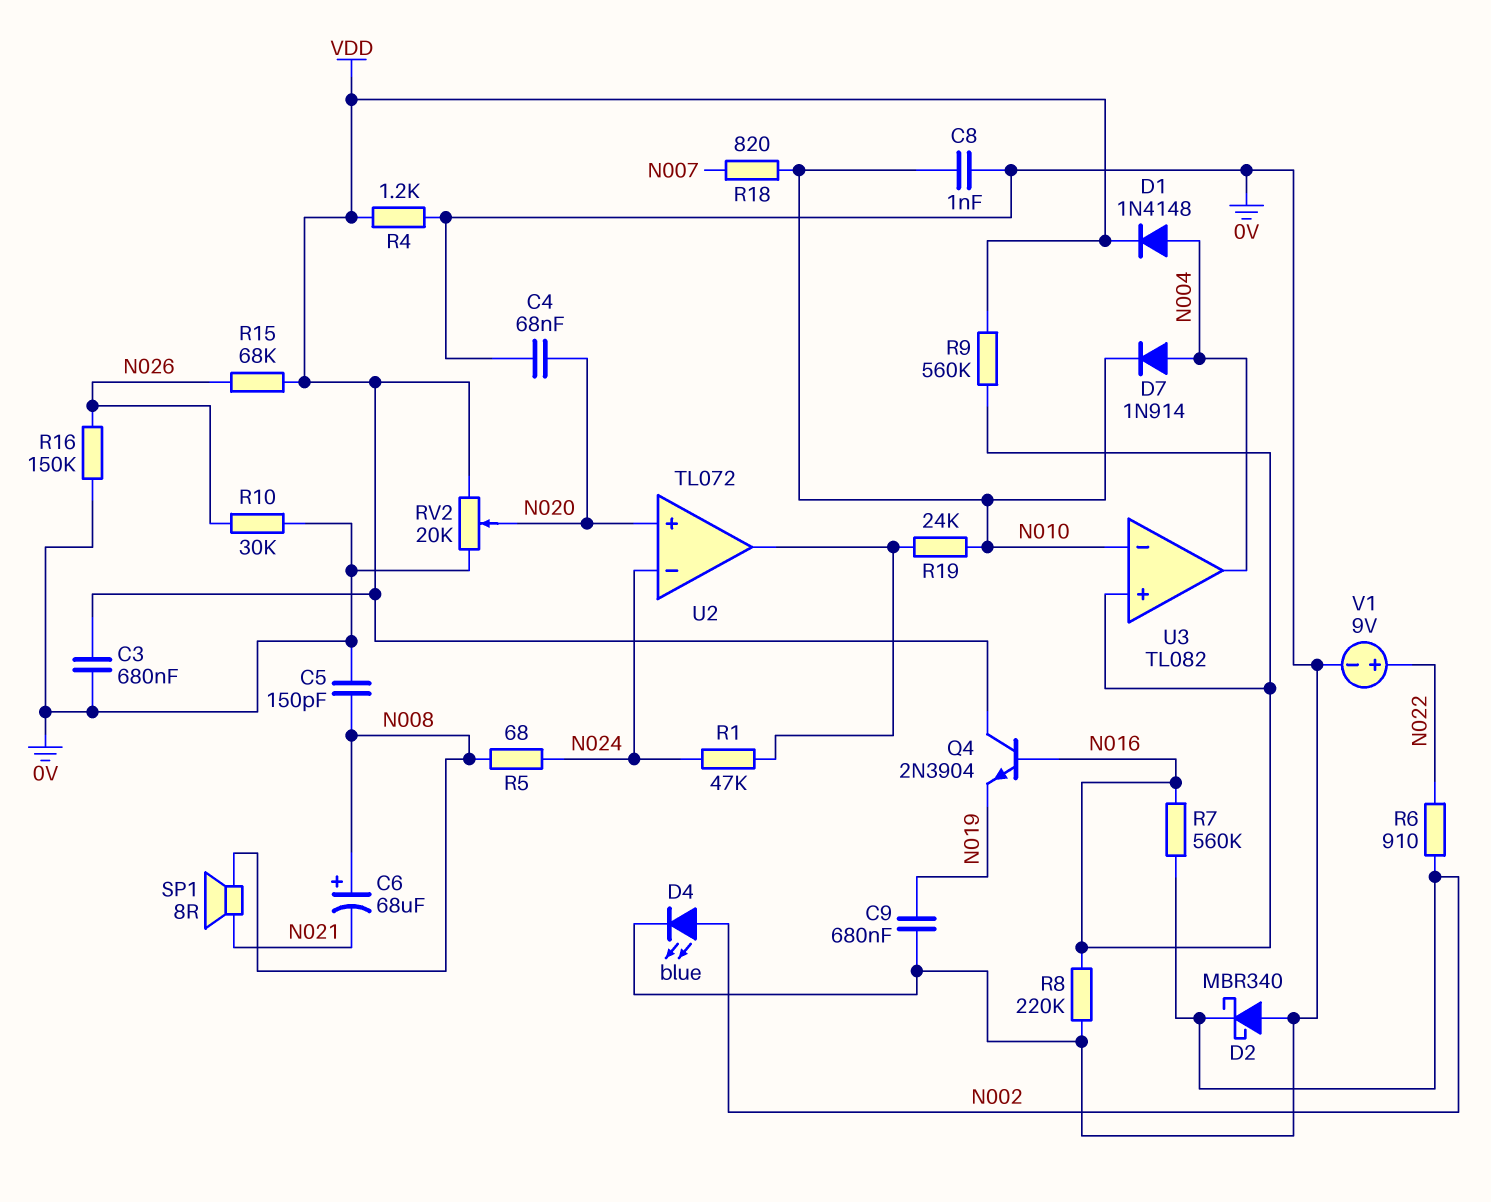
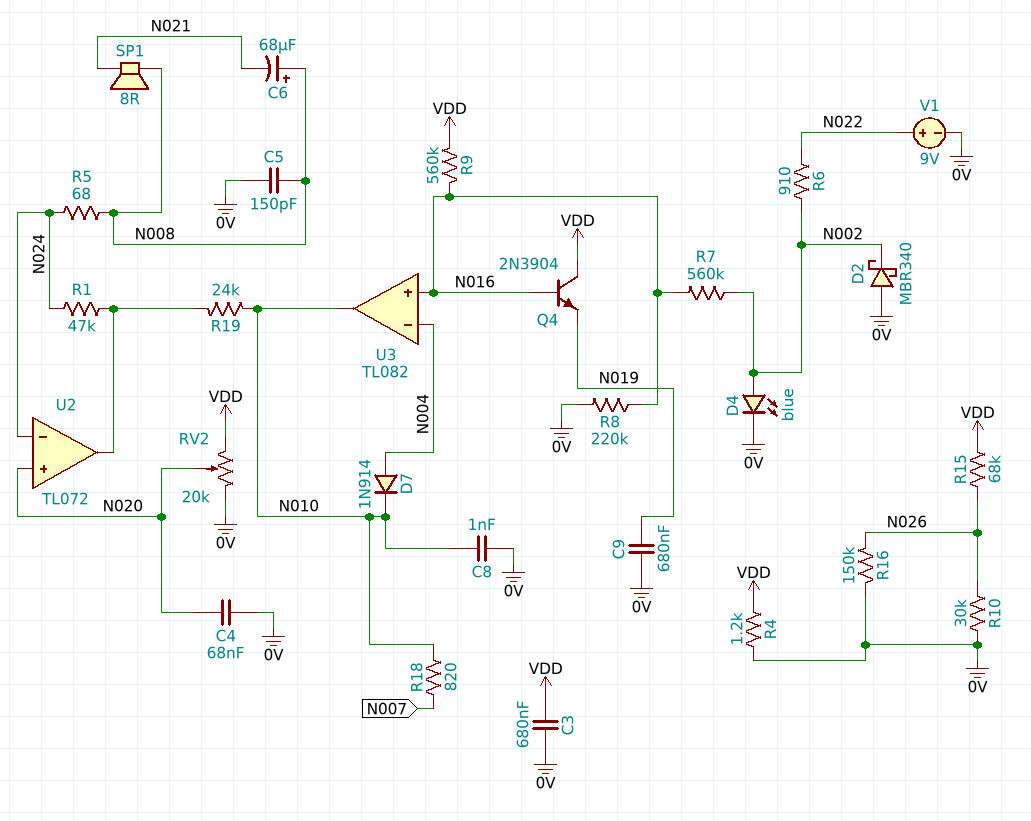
D1: diode 1N4148 (A N004, K VDD) -> none
U3 pin in-: N010 -> N004
U3 pin out: N004 -> N010

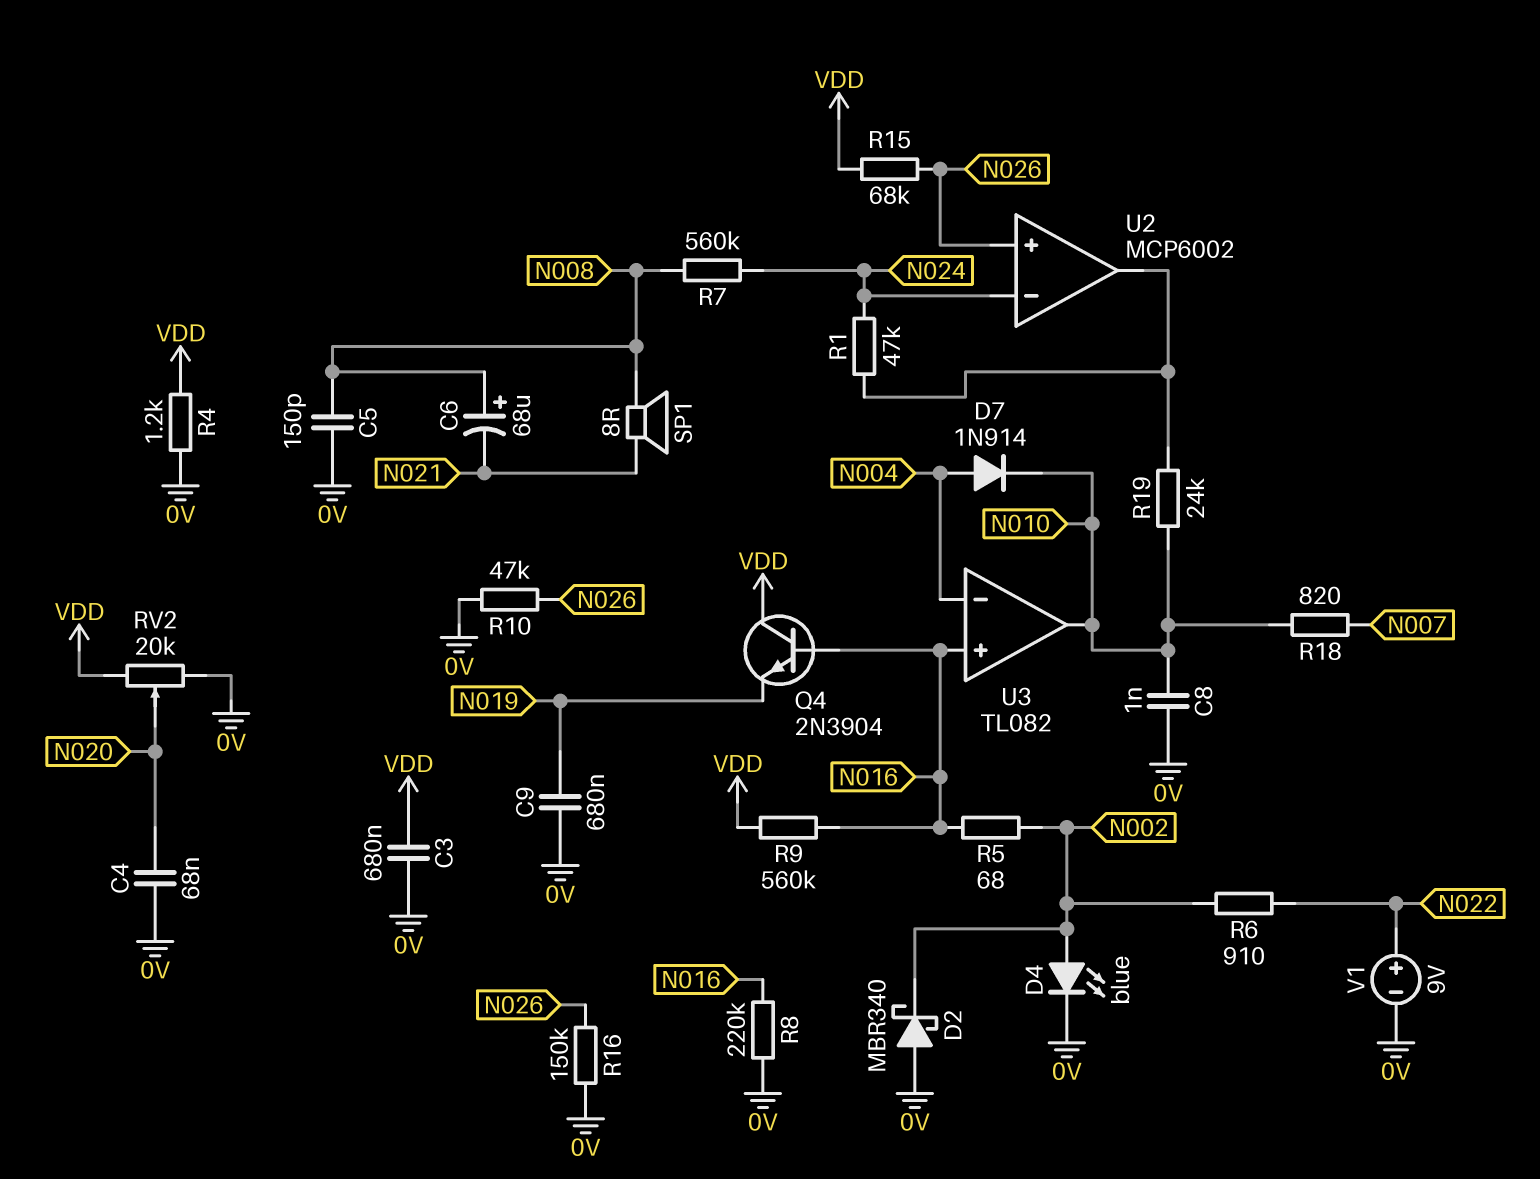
R5: 68 (N008, N024) -> 68 (N002, N016)
R7: 560k (N002, N016) -> 560k (N008, N024)
R10: 30k (0V, N026) -> 47k (0V, N026)
U2: TL072 -> MCP6002
U2 pin in+: N020 -> N026

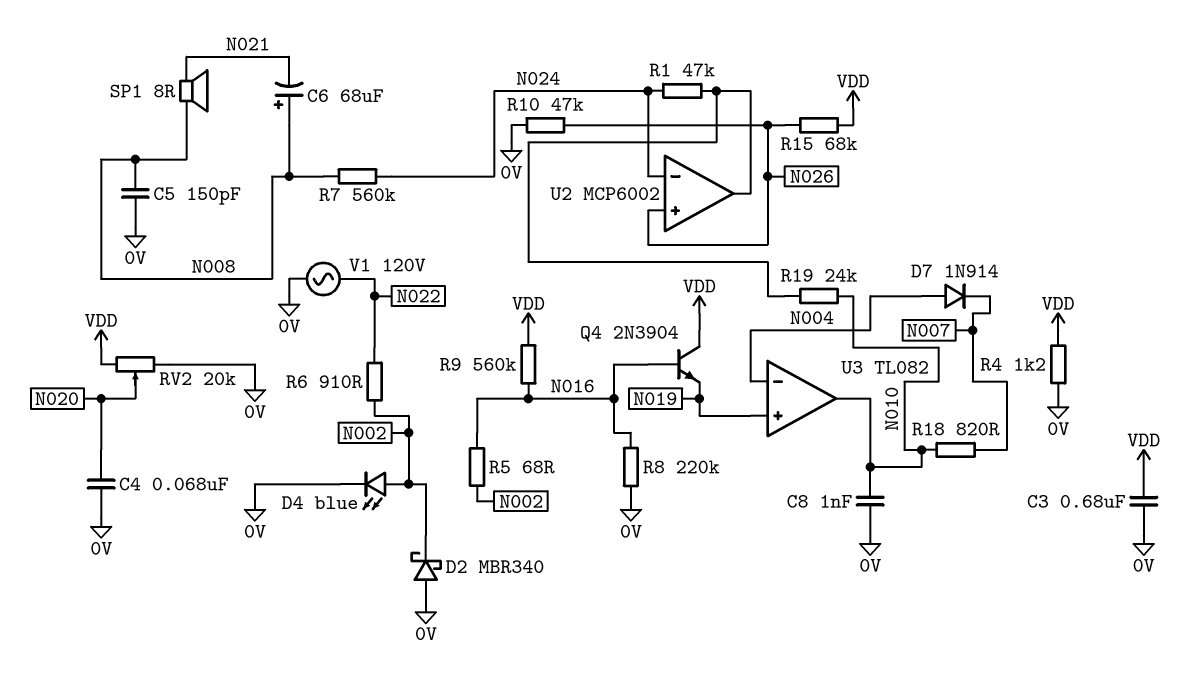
C9: 680nF (0V, N019) -> none
D7: diode 1N914 (A N004, K N010) -> diode 1N914 (A N004, K N007)
R16: 150k (0V, N026) -> none
U3 pin in+: N016 -> N019
V1: 9V (plus N022, minus 0V) -> AC 120V (0V, N022)

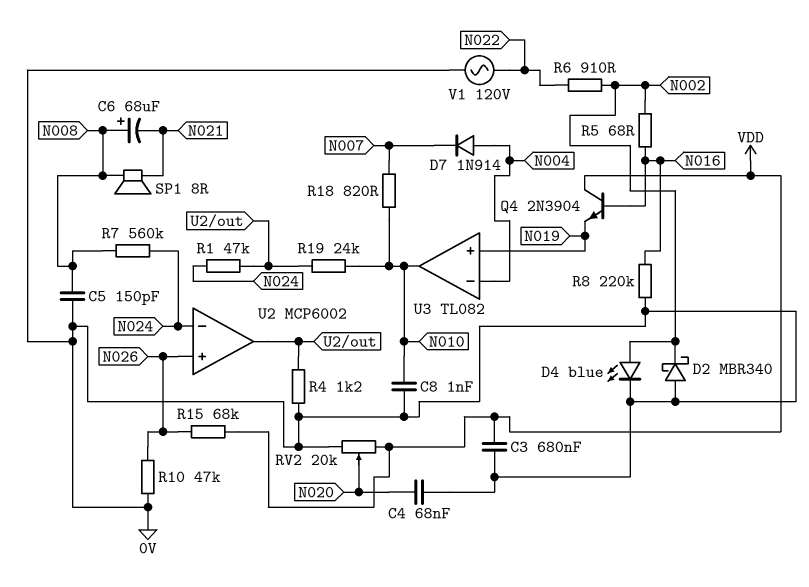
R4: 1.2k (0V, VDD) -> 1.2k (0V, U2/out)
R9: 560k (N016, VDD) -> none

